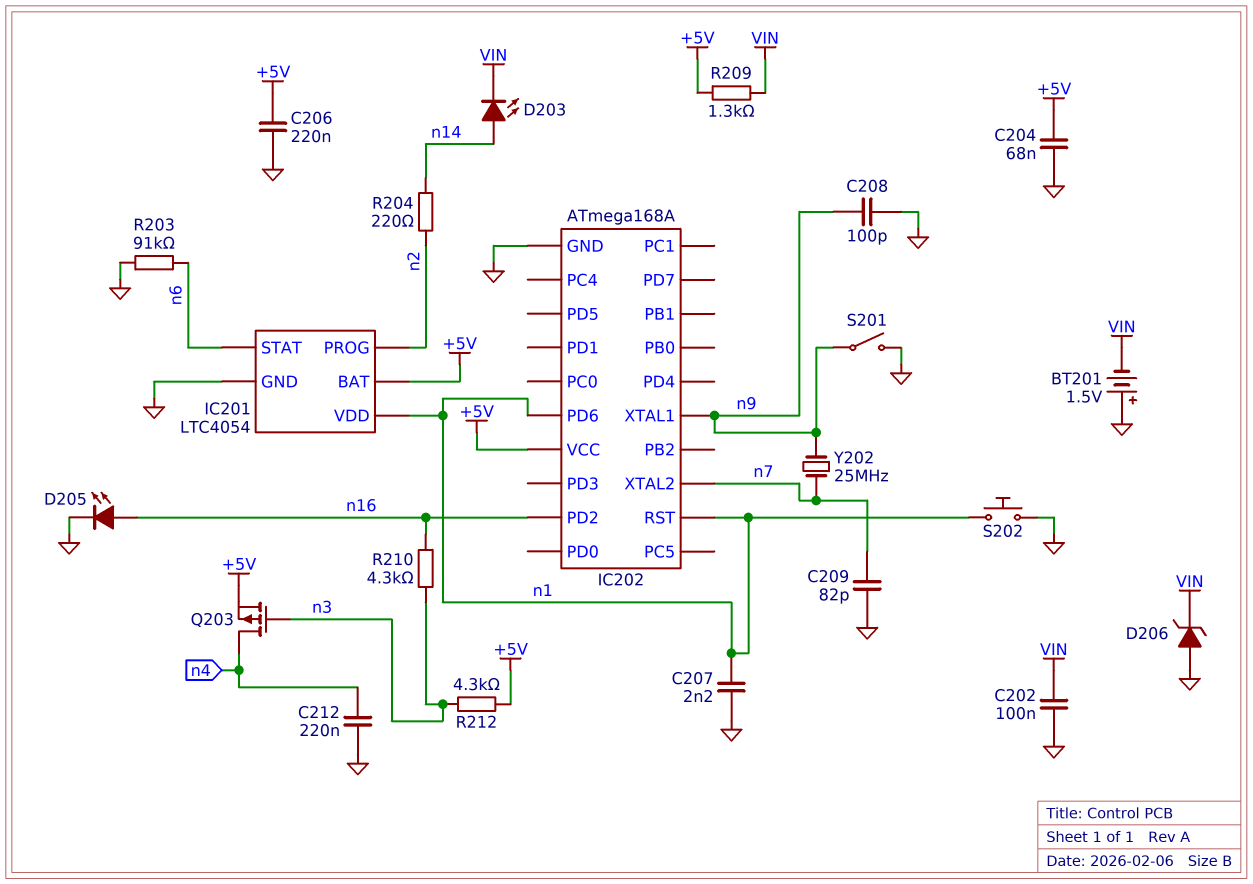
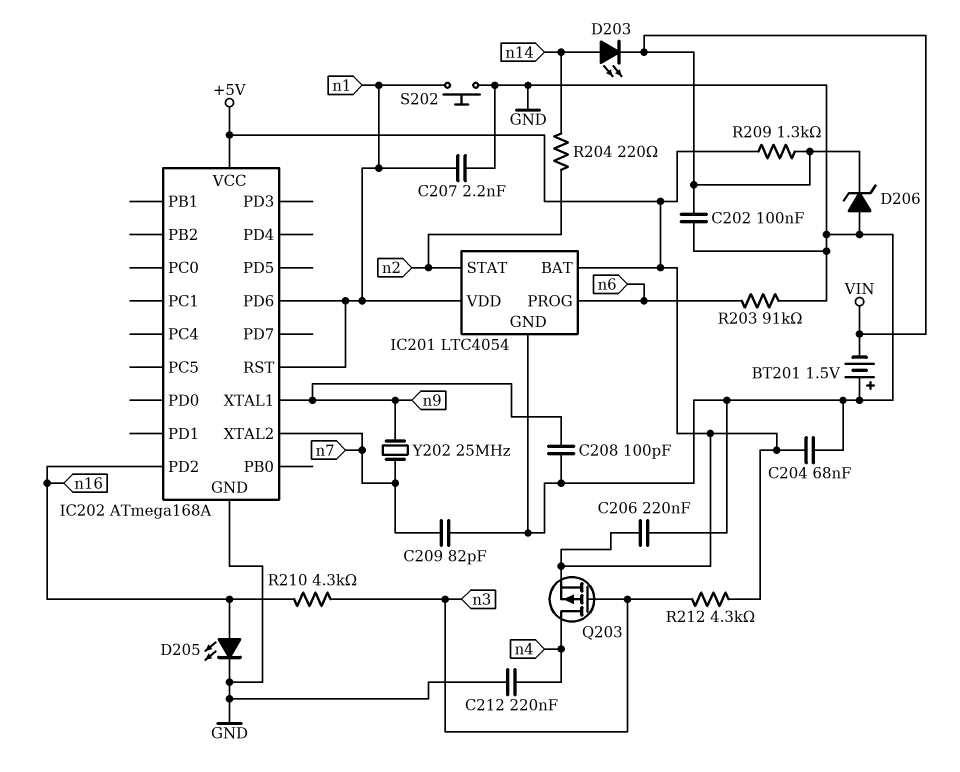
IC201 pin PROG: n2 -> n6
IC201 pin STAT: n6 -> n2
S201: switch (GND, n9) -> none

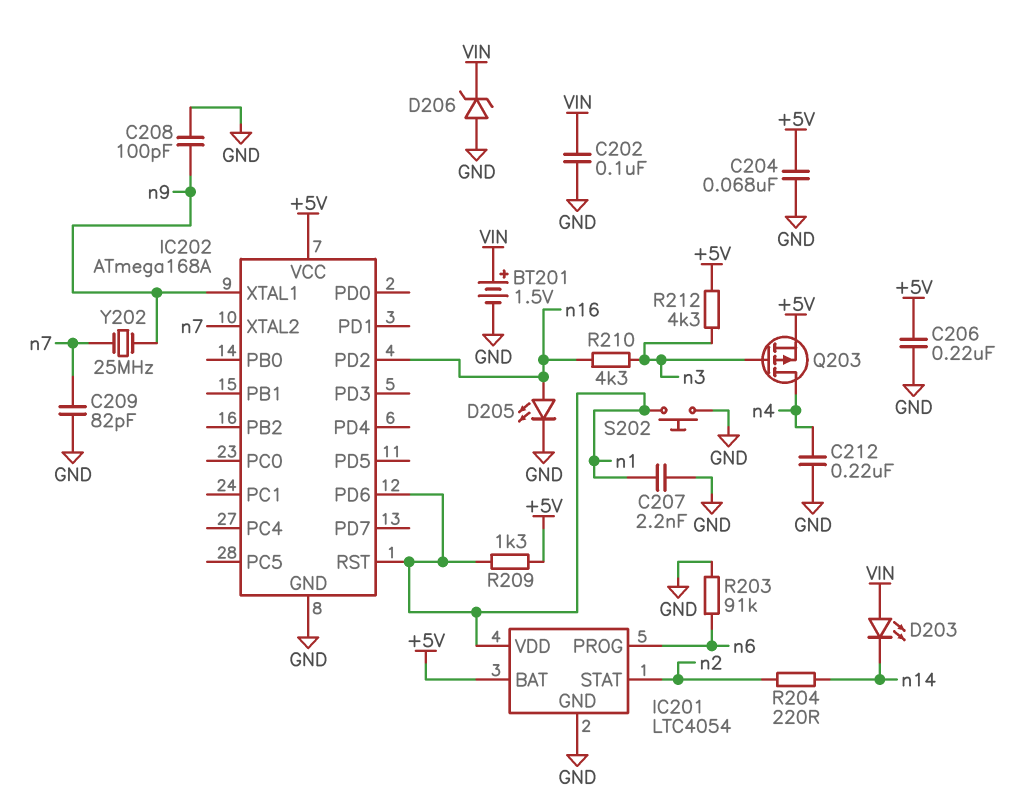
BT201: 1.5V (plus GND, minus VIN) -> 1.5V (plus VIN, minus GND)
D203: LED (A n14, K VIN) -> LED (A VIN, K n14)
R209: 1.3k (+5V, VIN) -> 1.3k (+5V, n1)

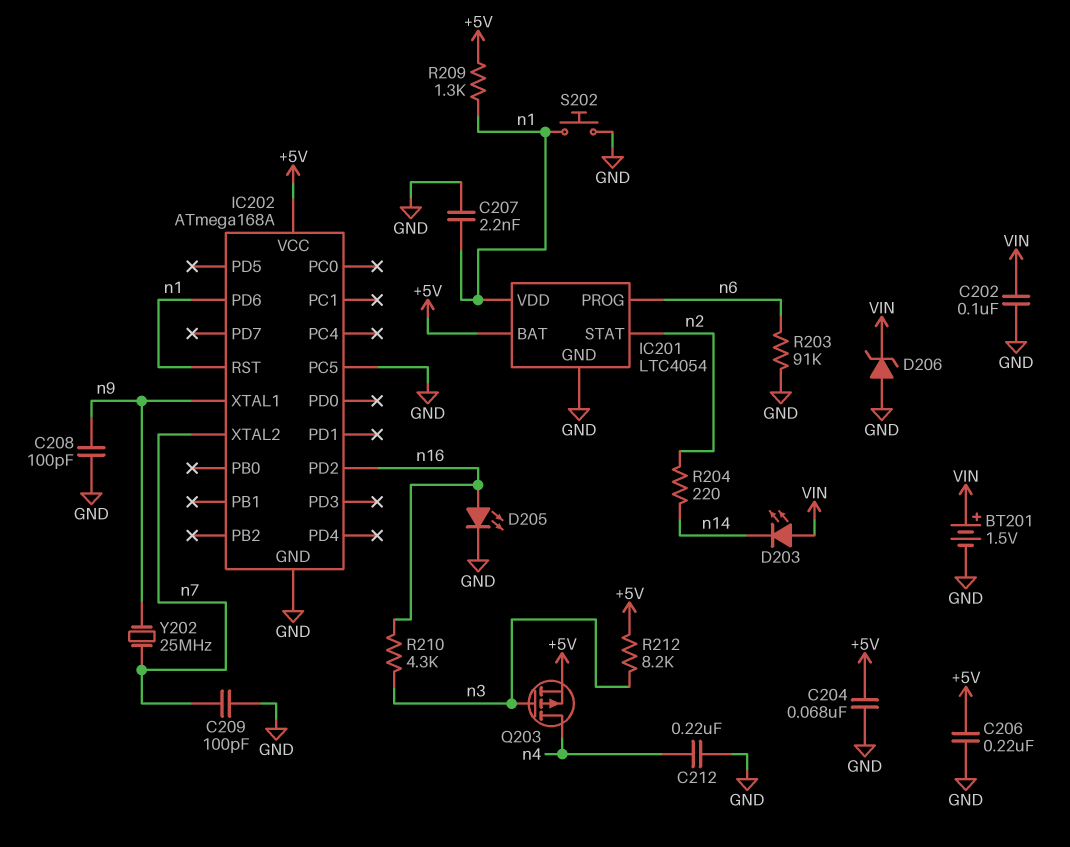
C209: 82pF (GND, n7) -> 100pF (GND, n7)
IC202 pin PC5: none -> GND
R212: 4.3k (+5V, n3) -> 8.2k (+5V, n3)

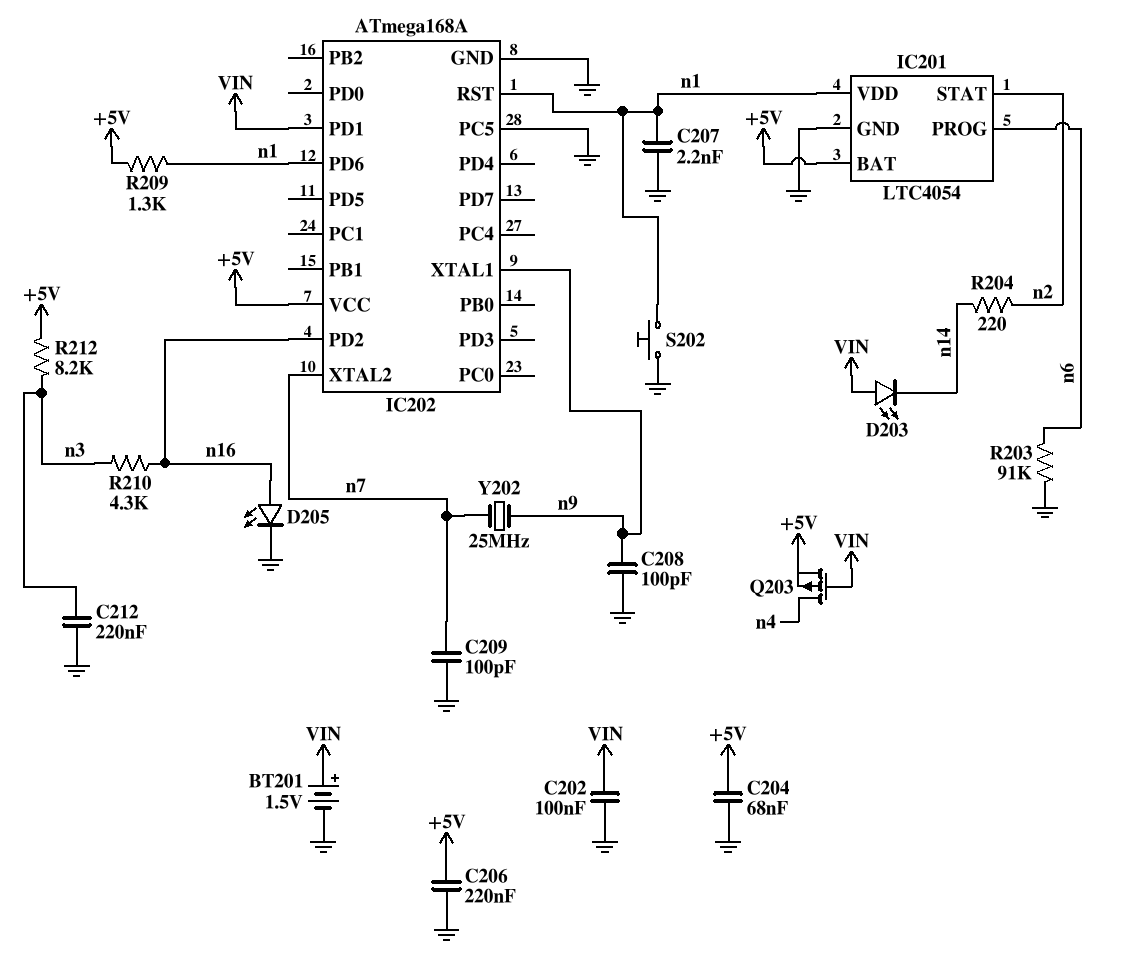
C212: 220nF (GND, n4) -> 220nF (GND, n3)
D206: zener (A GND, K VIN) -> none
IC202 pin PD1: none -> VIN
Q203: PMOS (G n3, D n4, S +5V) -> PMOS (G VIN, D n4, S +5V)

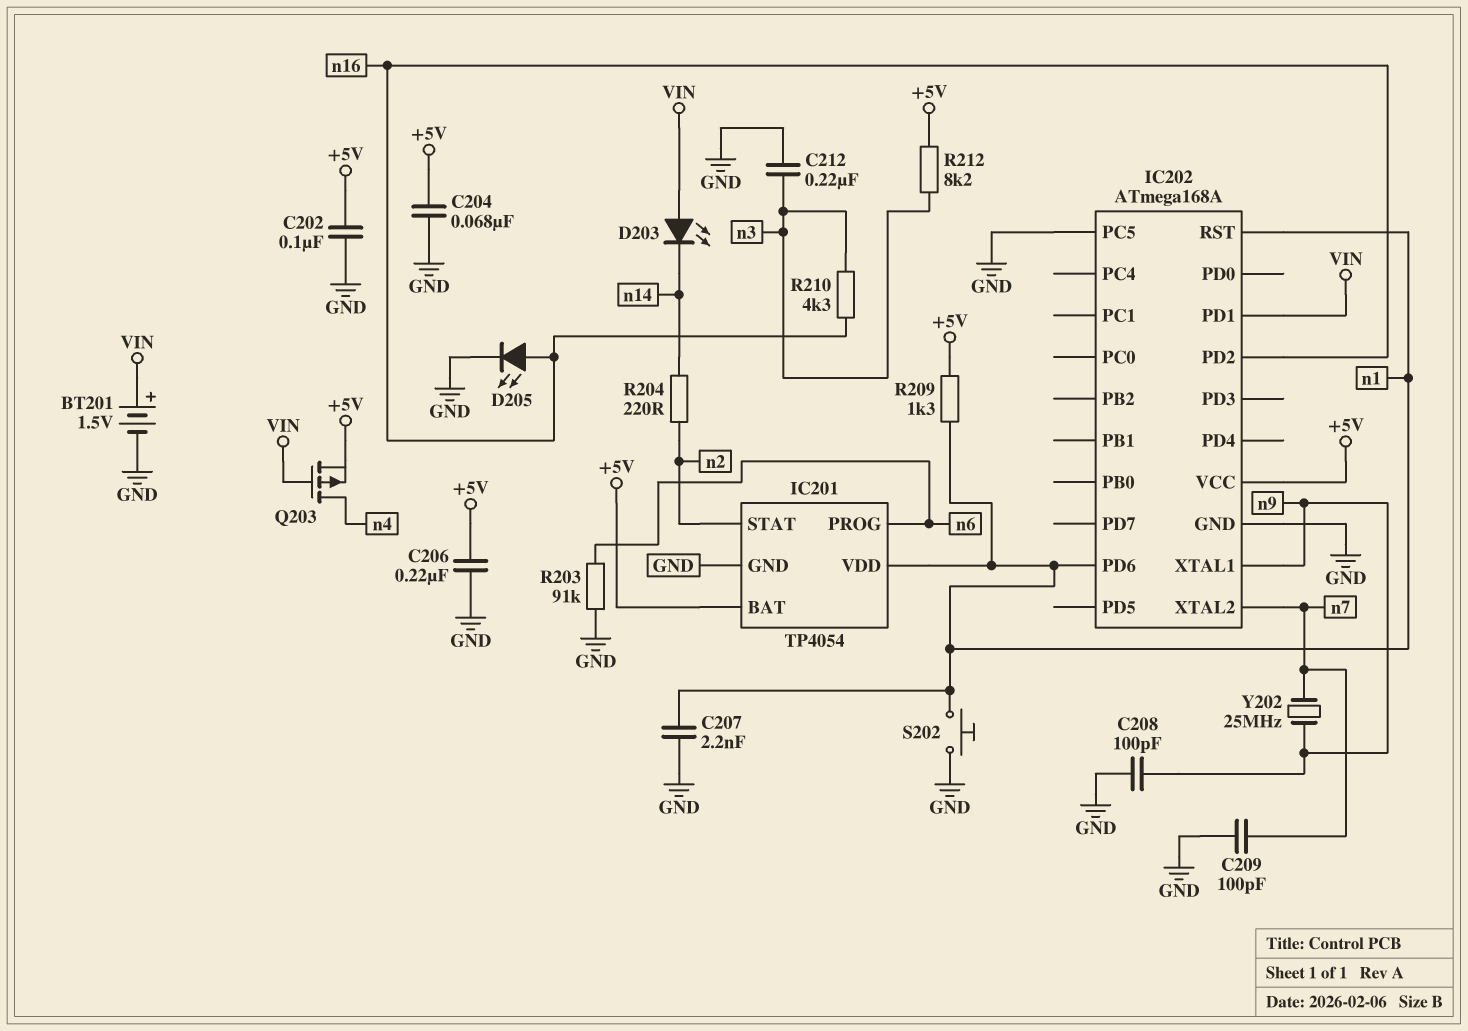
C202: 100nF (GND, VIN) -> 100nF (+5V, GND)
IC201: LTC4054 -> TP4054

